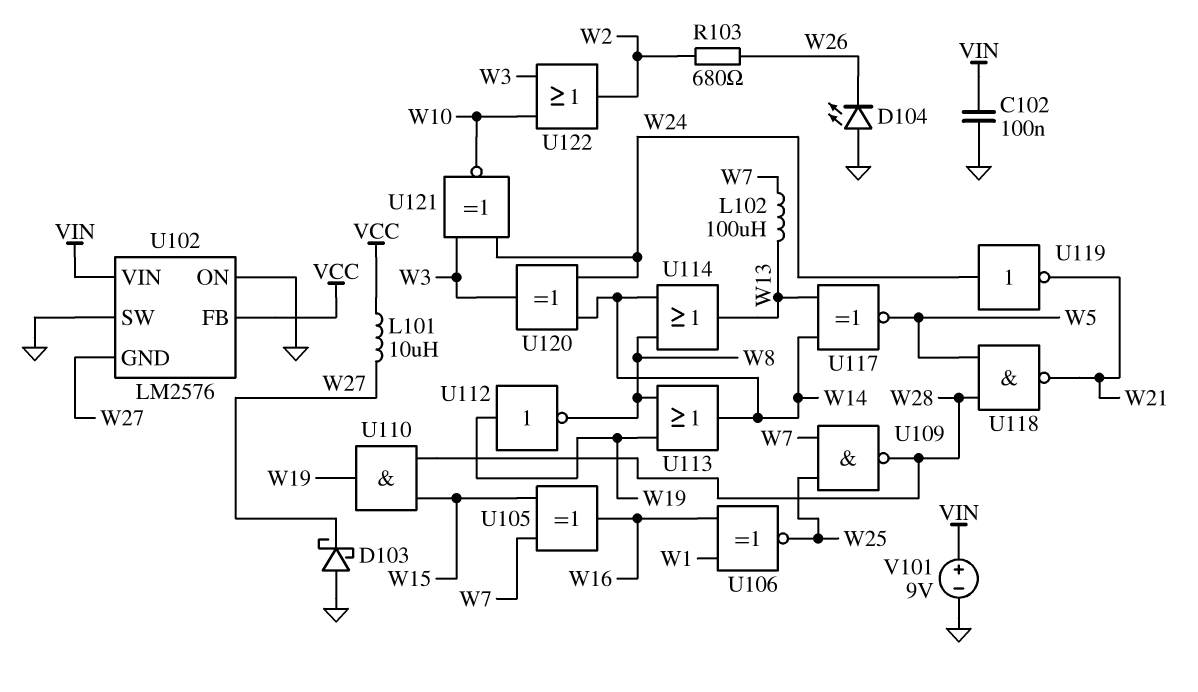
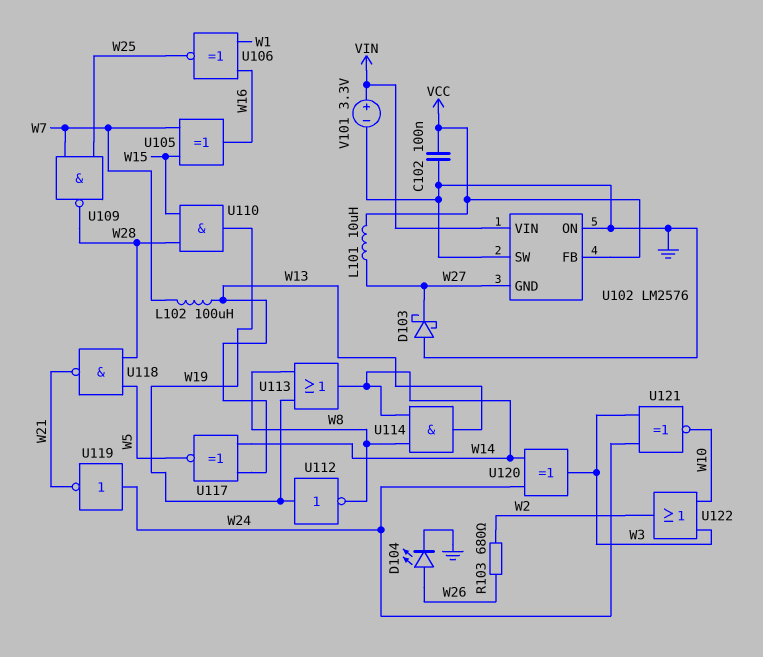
C102: 100nF (GND, VIN) -> 100nF (GND, VCC)
D104: LED (A GND, K W26) -> LED (A W26, K GND)
U114: OR (in W8, in W14, out W13) -> AND (in W8, in W14, out W13)
V101: 9V (plus VIN, minus GND) -> 3.3V (plus VIN, minus GND)

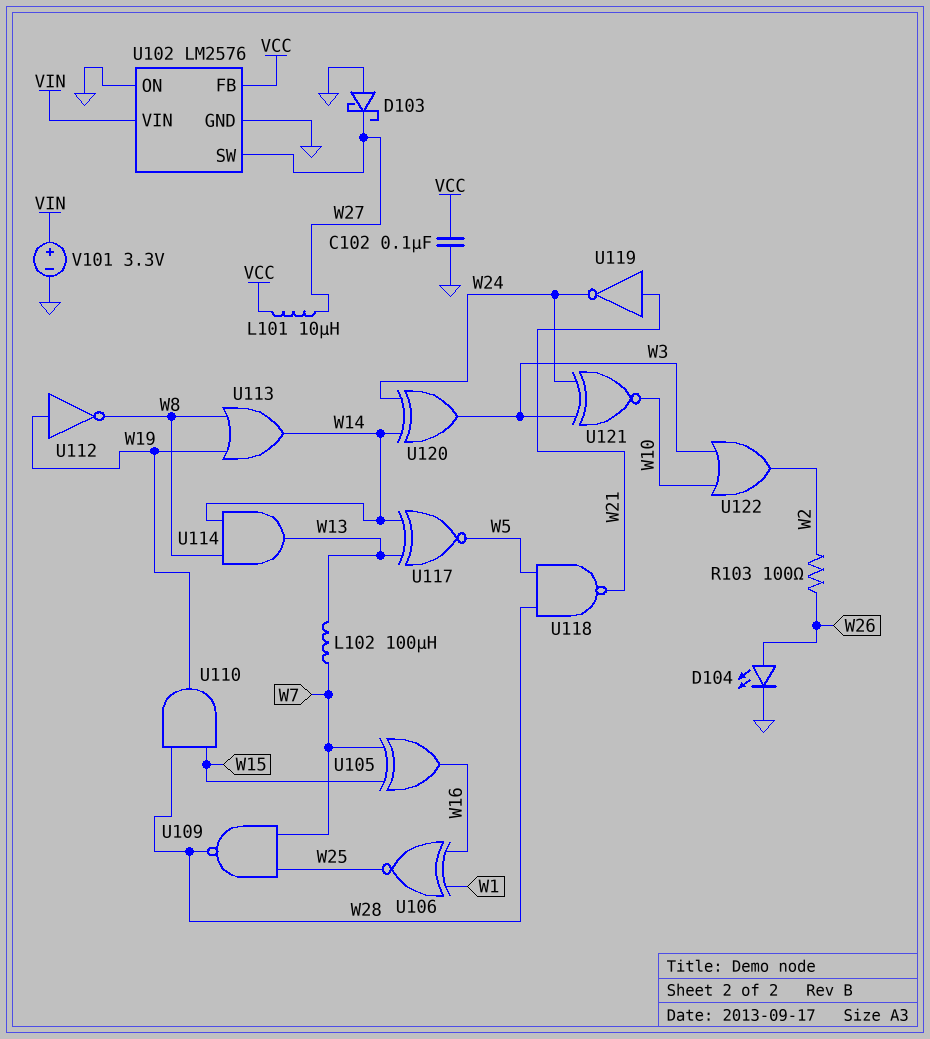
R103: 680 (W2, W26) -> 100 (W2, W26)
U102 pin GND: W27 -> GND
U102 pin SW: GND -> W27
U119: NOT (in W24, out W21) -> NOT (in W21, out W24)

